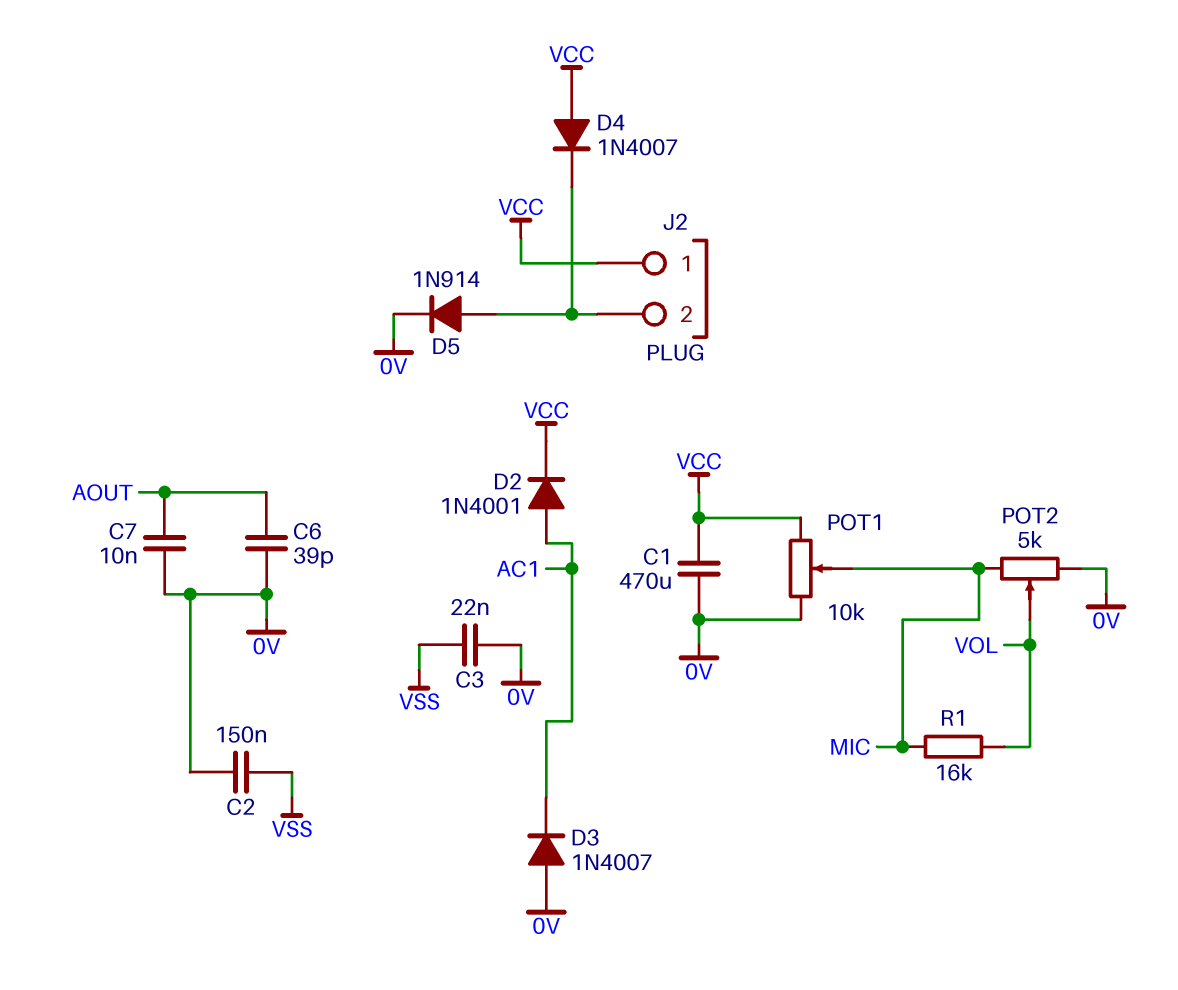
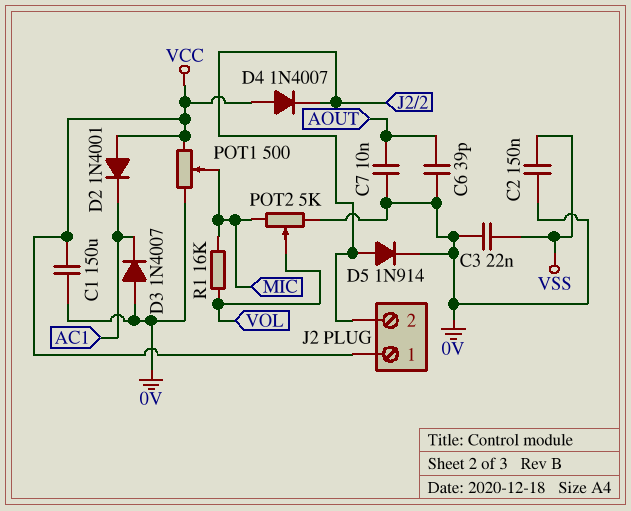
C1: 470uF (0V, VCC) -> 150uF (0V, VCC)
D2: diode 1N4001 (A AC1, K VCC) -> diode 1N4001 (A VCC, K AC1)
POT1: 10k (0V, VCC, wiper MIC) -> 500 (0V, VCC, wiper MIC)

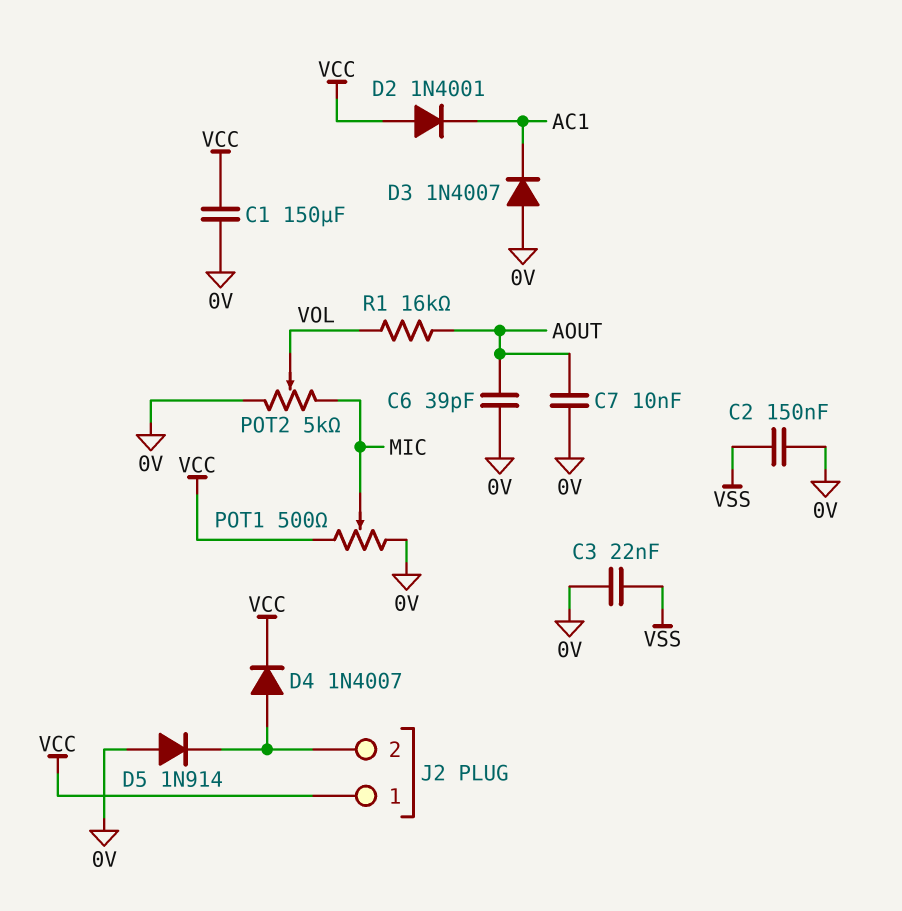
D4: diode 1N4007 (A VCC, K J2/2) -> diode 1N4007 (A J2/2, K VCC)
D5: diode 1N914 (A J2/2, K 0V) -> diode 1N914 (A 0V, K J2/2)
R1: 16k (MIC, VOL) -> 16k (AOUT, VOL)

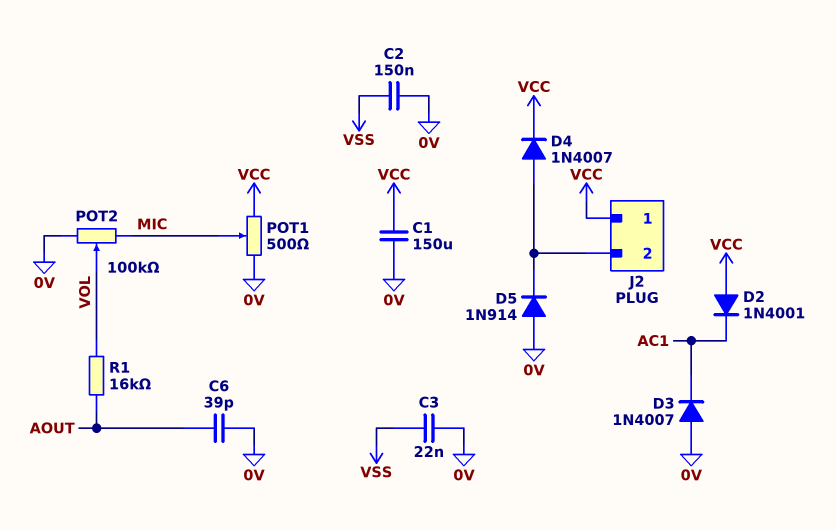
C7: 10nF (0V, AOUT) -> none
POT2: 5k (0V, MIC, wiper VOL) -> 100k (0V, MIC, wiper VOL)

